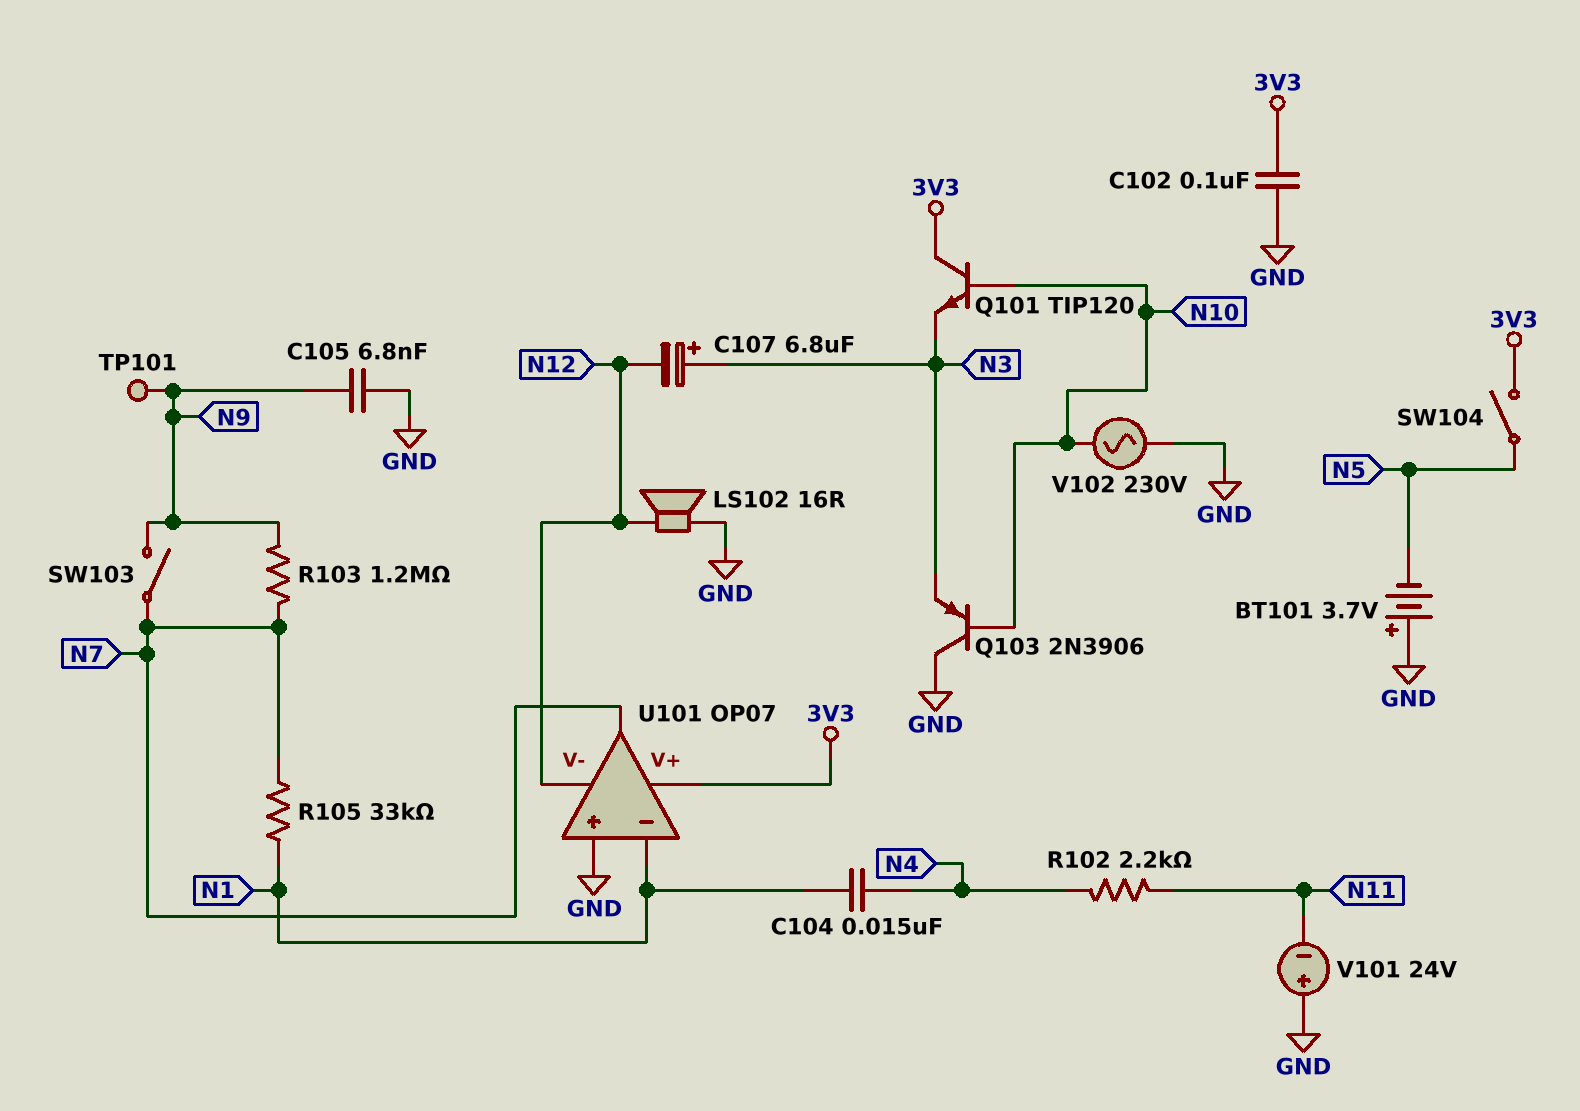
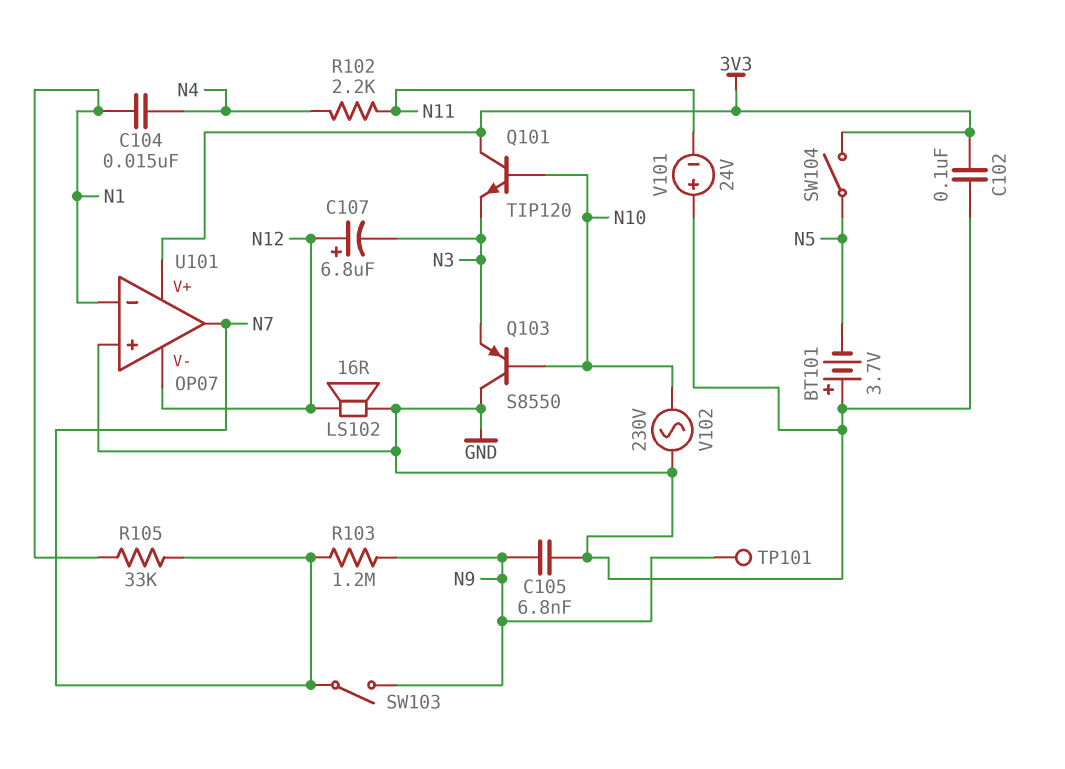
C107: 6.8uF (plus N3, minus N12) -> 6.8uF (plus N12, minus N3)
Q103: PNP 2N3906 (B N10, C GND, E N3) -> PNP S8550 (B N10, C GND, E N3)

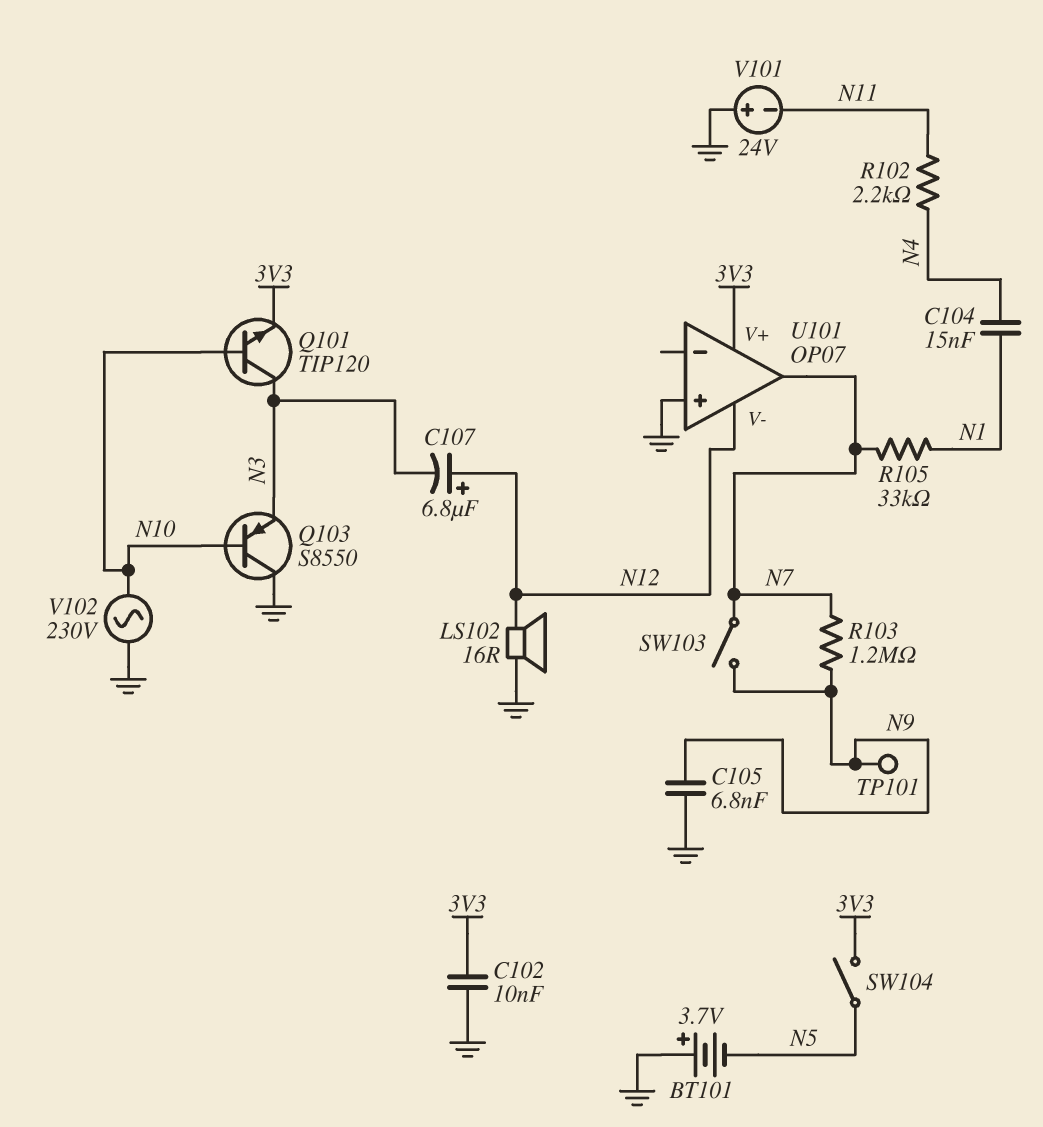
C102: 100nF (3V3, GND) -> 10nF (3V3, GND)
Q101: NPN TIP120 (B N10, C 3V3, E N3) -> NPN TIP120 (B N10, C N3, E 3V3)
U101 pin in-: N1 -> none

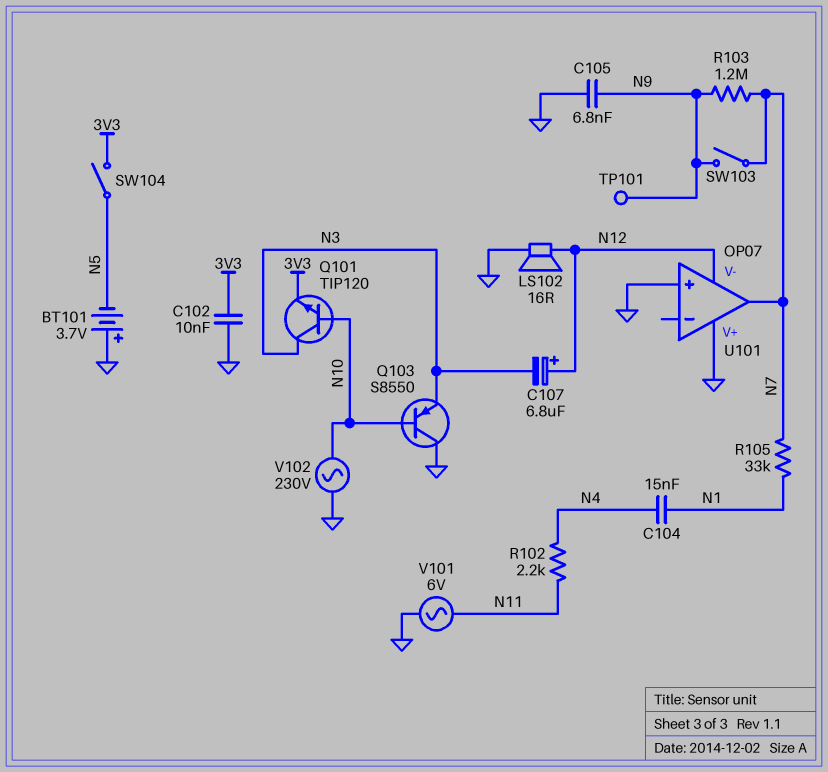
U101 pin V+: 3V3 -> GND
V101: 24V (plus GND, minus N11) -> AC 6V (GND, N11)

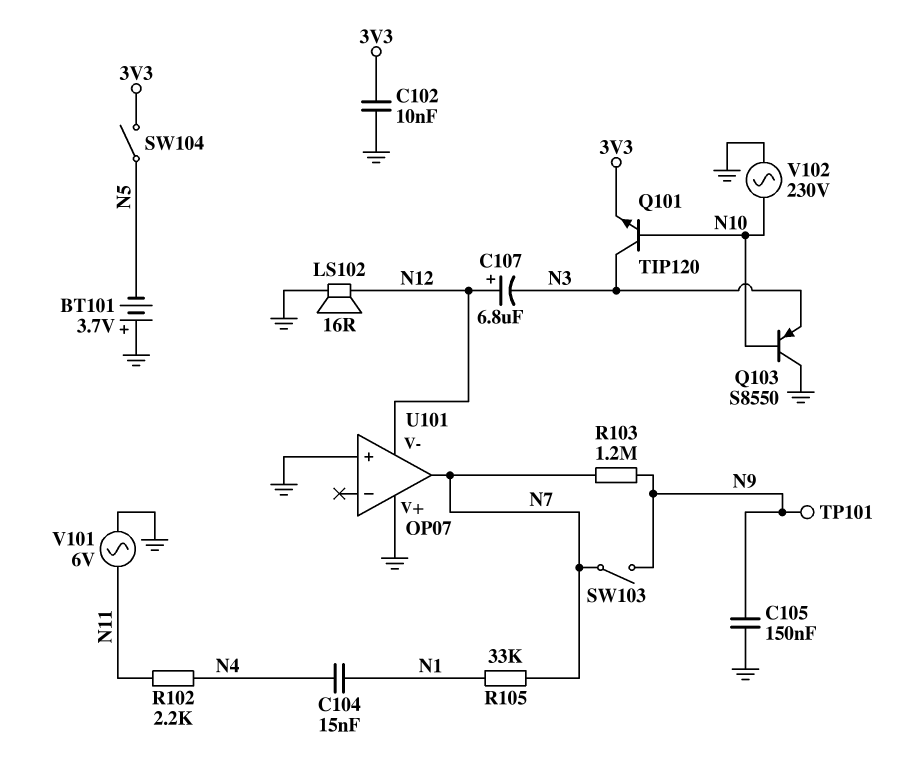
C105: 6.8nF (GND, N9) -> 150nF (GND, N9)

